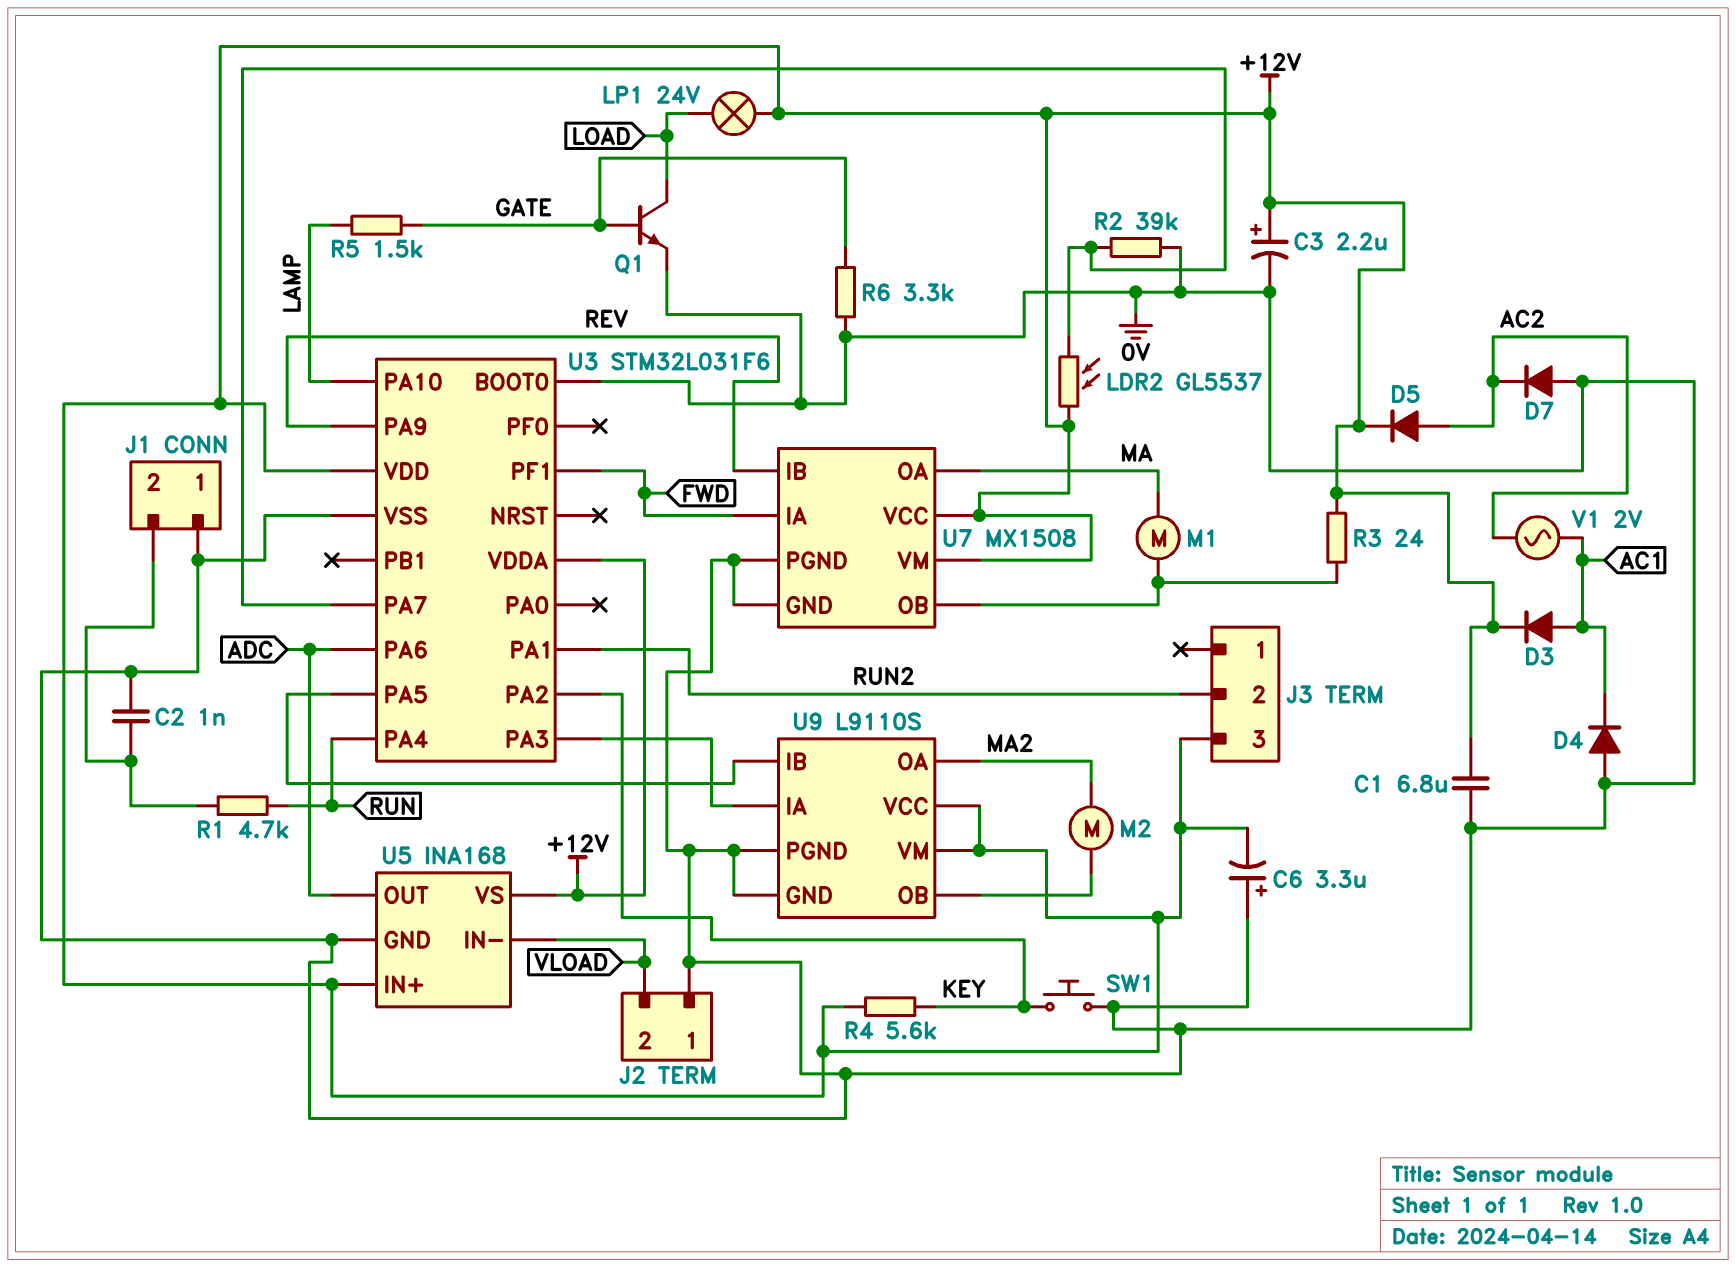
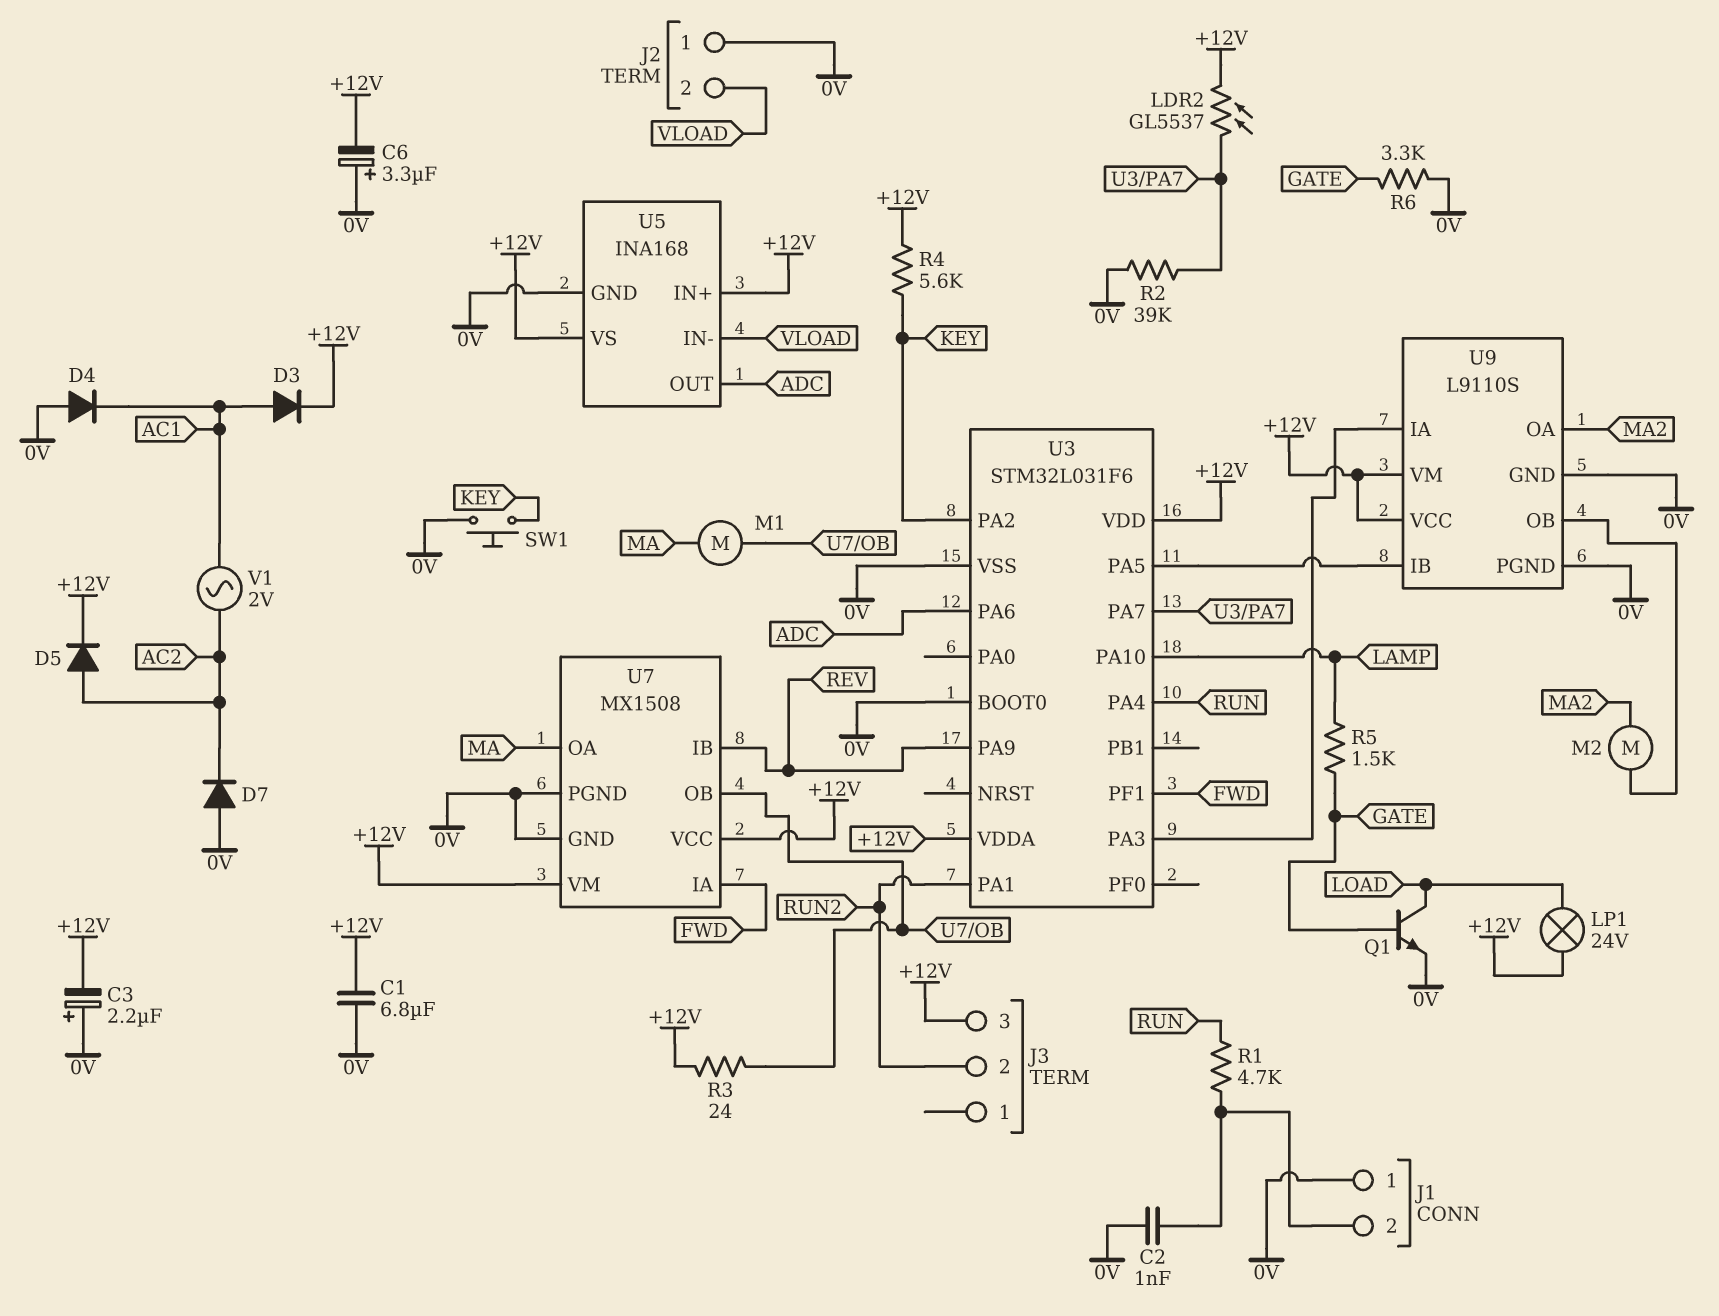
C3: 2.2uF (plus +12V, minus 0V) -> 2.2uF (plus 0V, minus +12V)

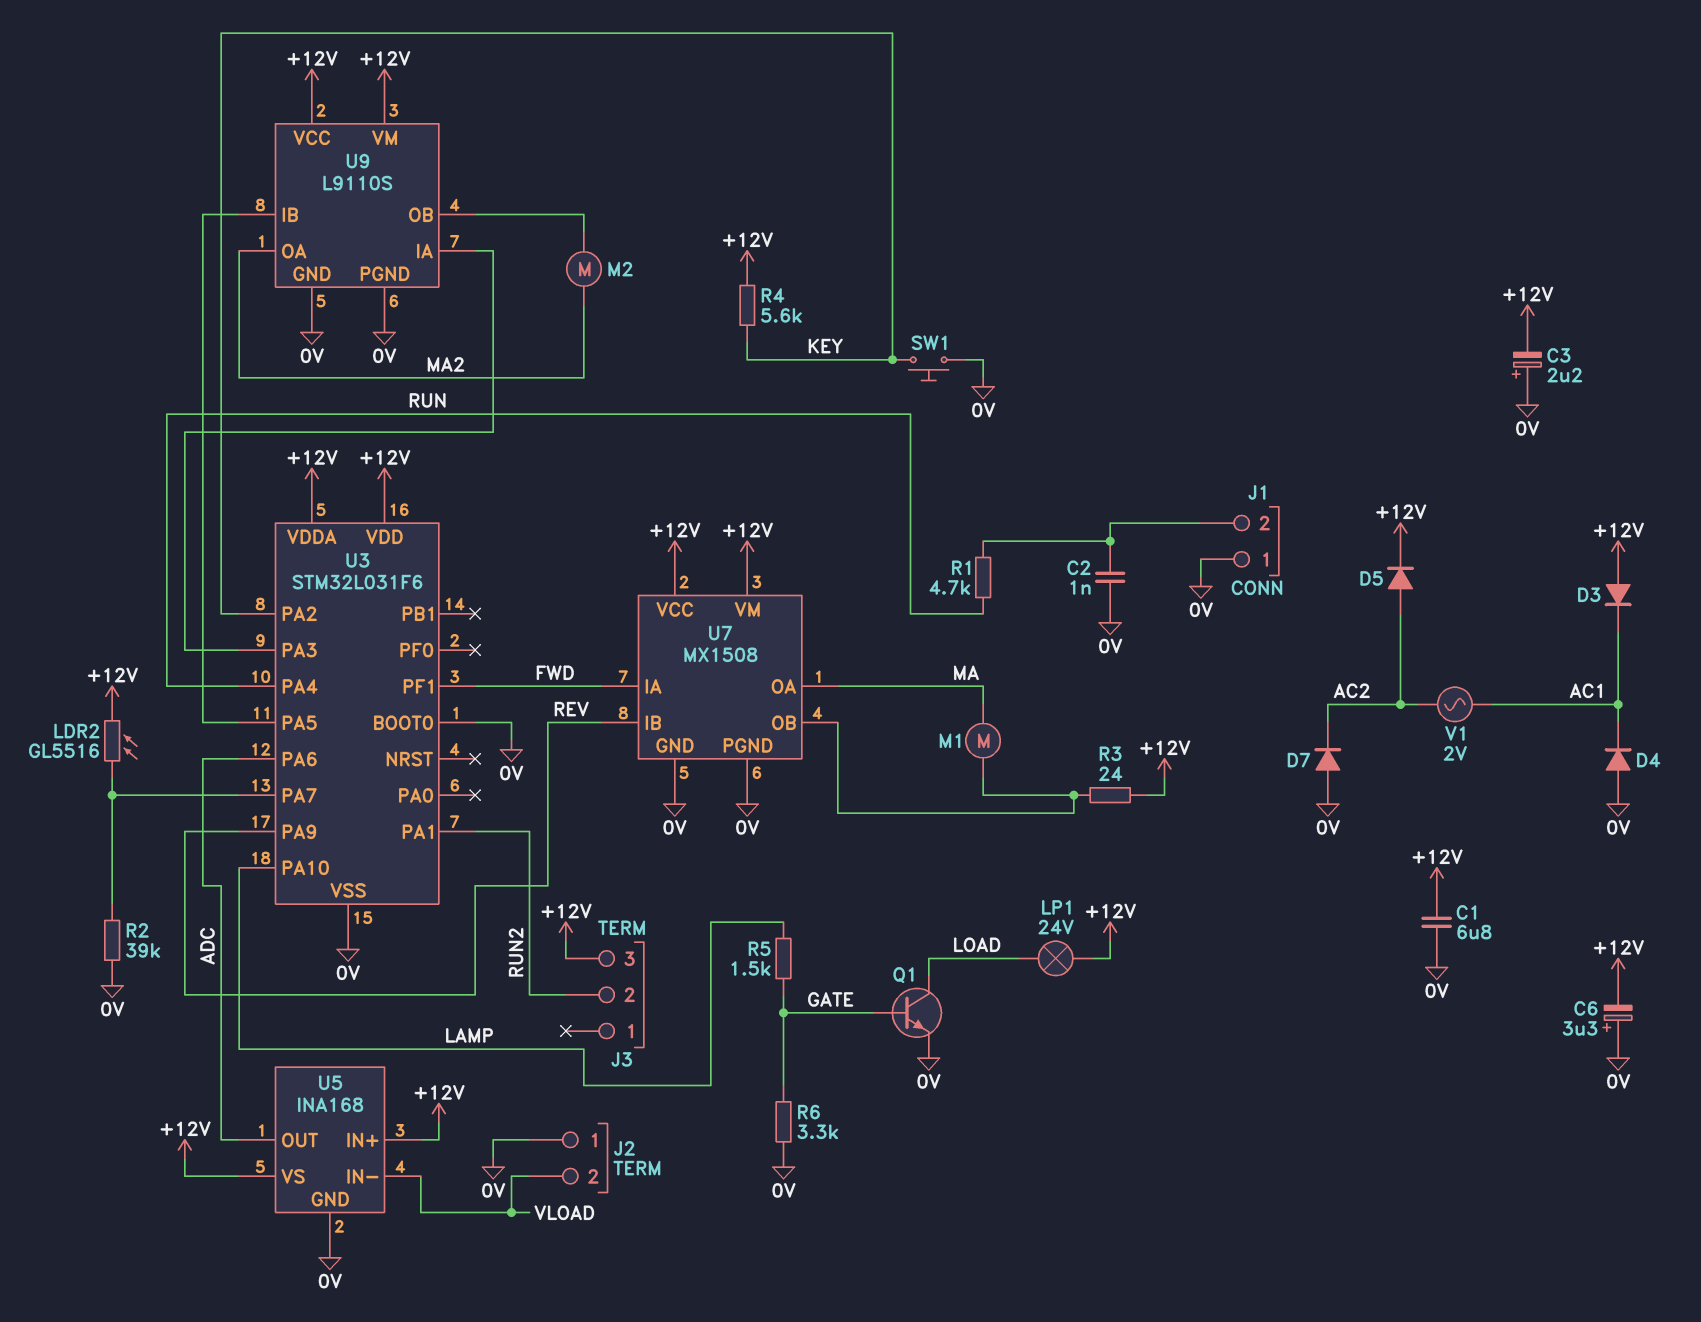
D3: diode (A AC1, K +12V) -> diode (A +12V, K AC1)
LDR2: GL5537 (+12V, U3/PA7) -> GL5516 (+12V, U3/PA7)

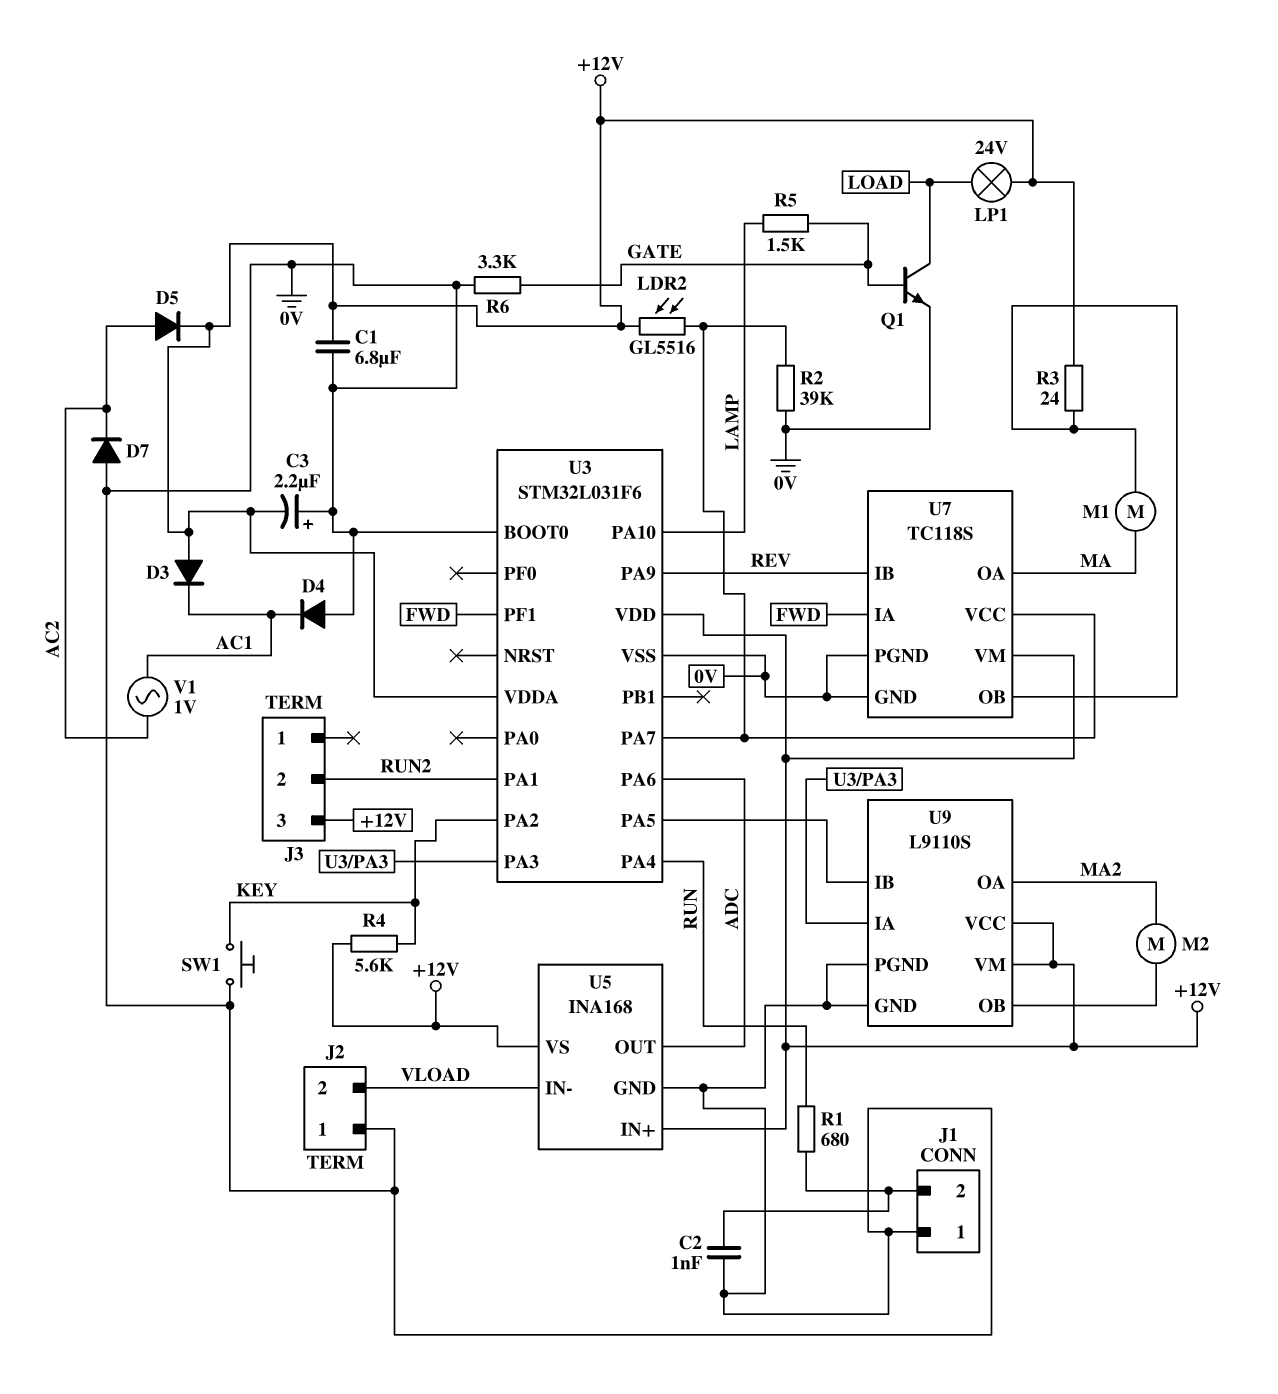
C6: 3.3uF (plus 0V, minus +12V) -> none
R1: 4.7k (J1/2, RUN) -> 680 (J1/2, RUN)
U7: MX1508 -> TC118S
U7 pin VCC: +12V -> U3/PA7
V1: AC 2V (AC1, AC2) -> AC 1V (AC1, AC2)

